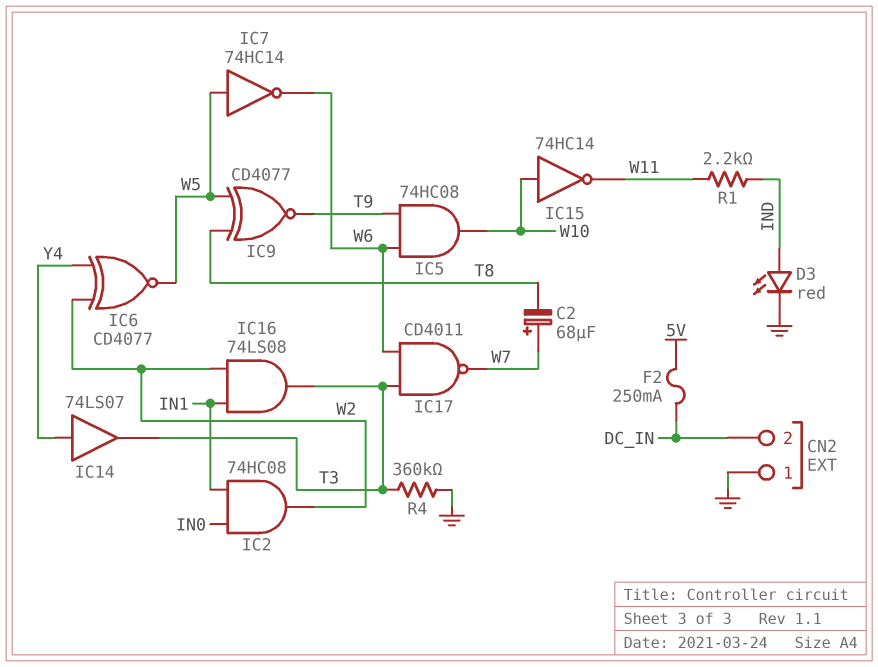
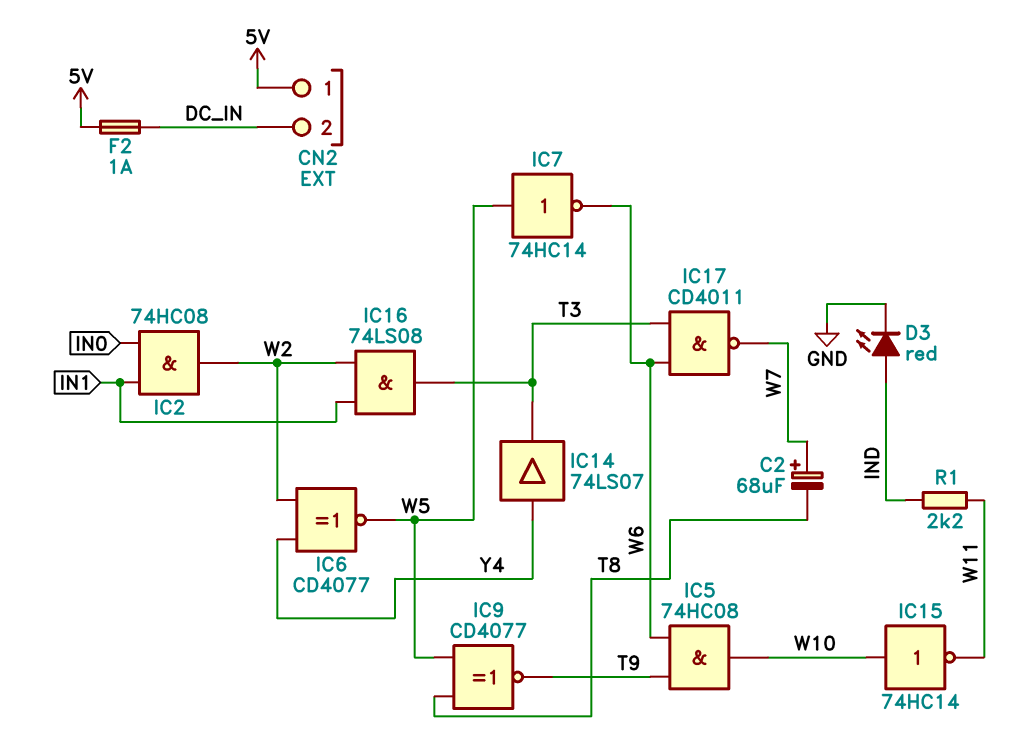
CN2 pin 1: GND -> 5V
F2: 250mA (5V, DC_IN) -> 1A (5V, DC_IN)
R4: 360k (GND, T3) -> none

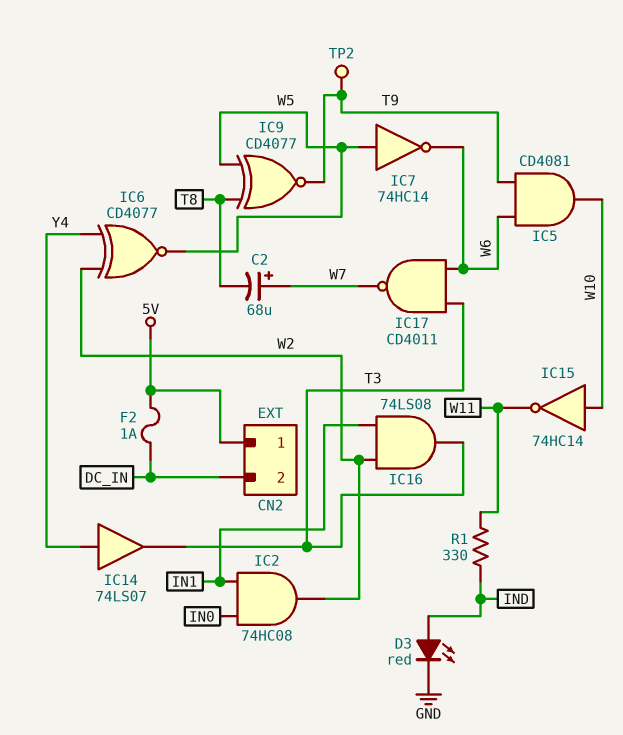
IC5: AND 74HC08 (in T9, in W6, out W10) -> AND CD4081 (in T9, in W6, out W10)
R1: 2.2k (IND, W11) -> 330 (IND, W11)
TP2: none -> test point (T9)

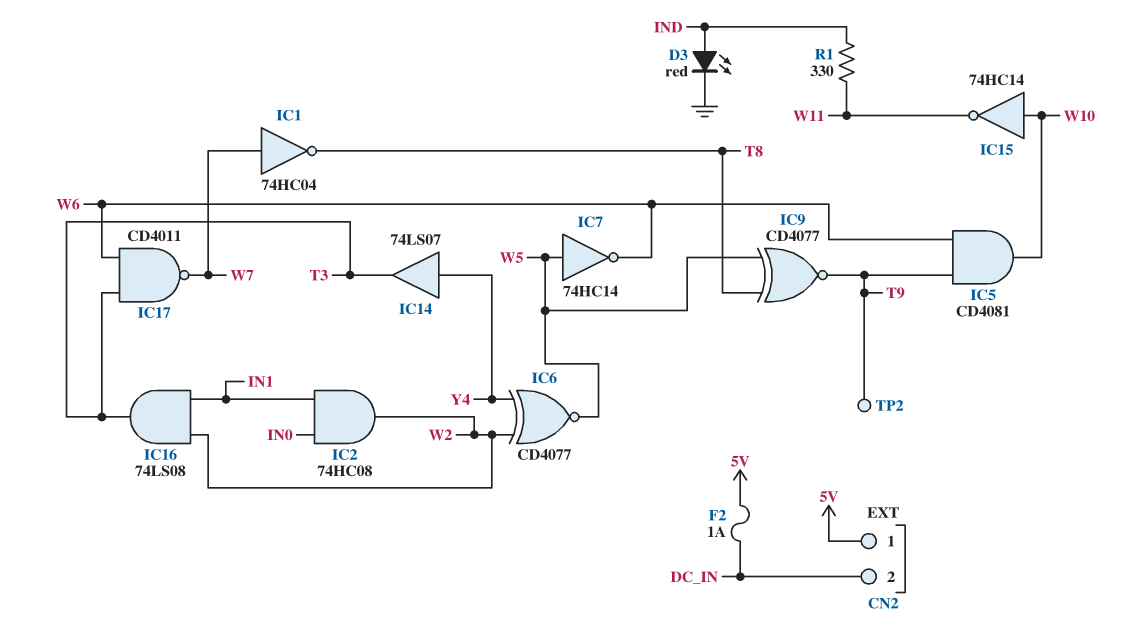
C2: 68uF (plus W7, minus T8) -> none
IC1: none -> NOT 74HC04 (in W7, out T8)

